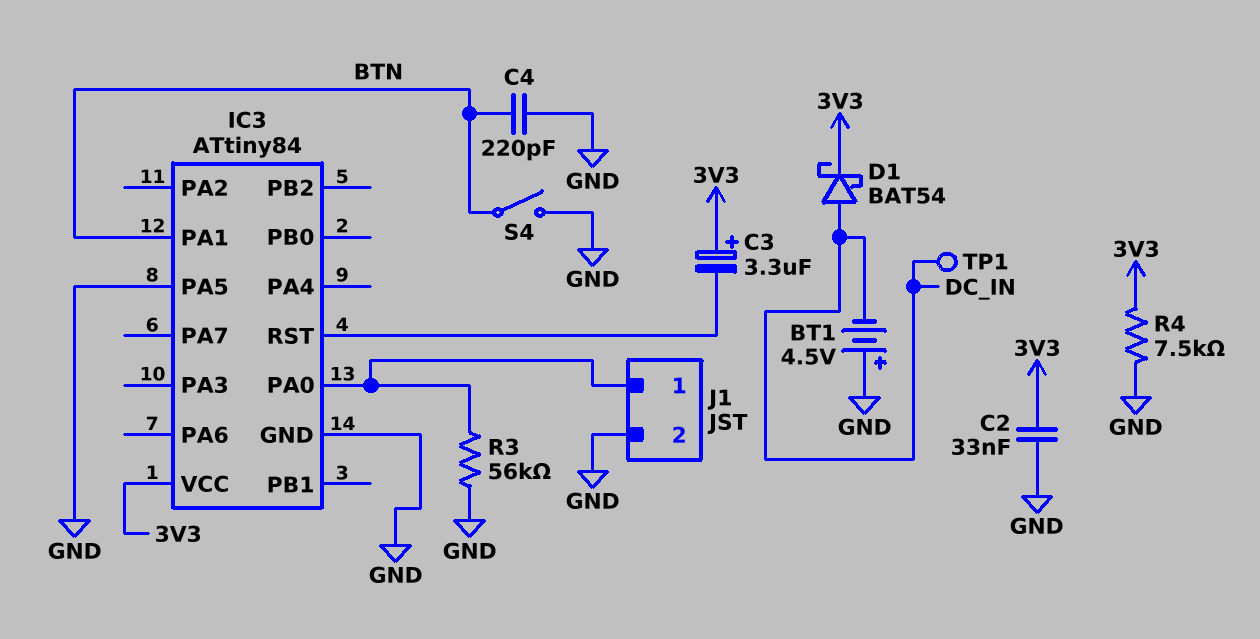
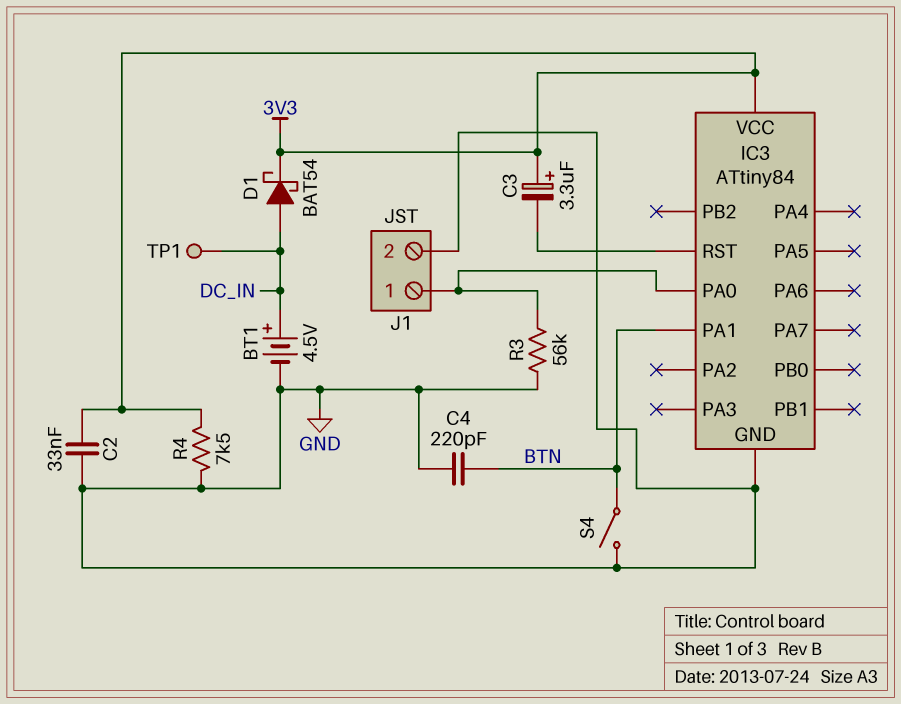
BT1: 4.5V (plus GND, minus DC_IN) -> 4.5V (plus DC_IN, minus GND)
IC3 pin PA5: GND -> none

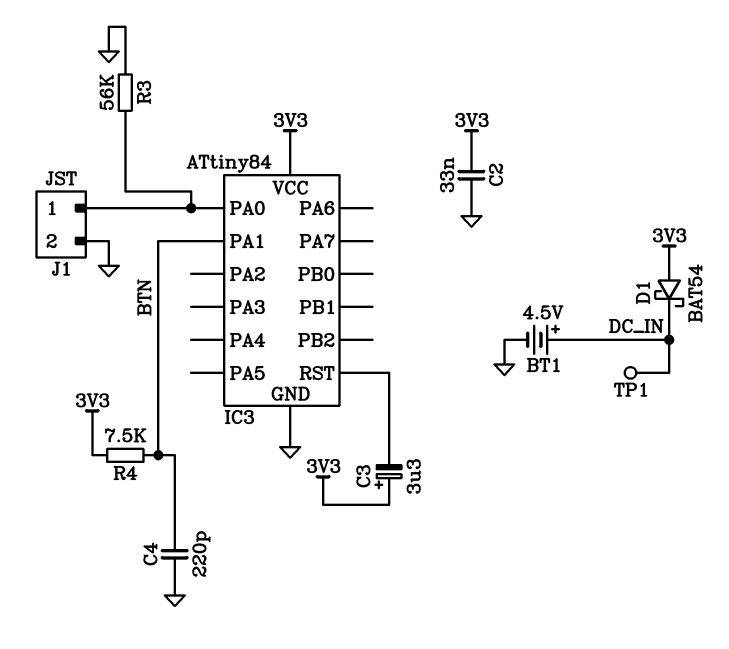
D1: schottky BAT54 (A DC_IN, K 3V3) -> schottky BAT54 (A 3V3, K DC_IN)
R4: 7.5k (3V3, GND) -> 7.5k (3V3, BTN)
S4: switch (BTN, GND) -> none

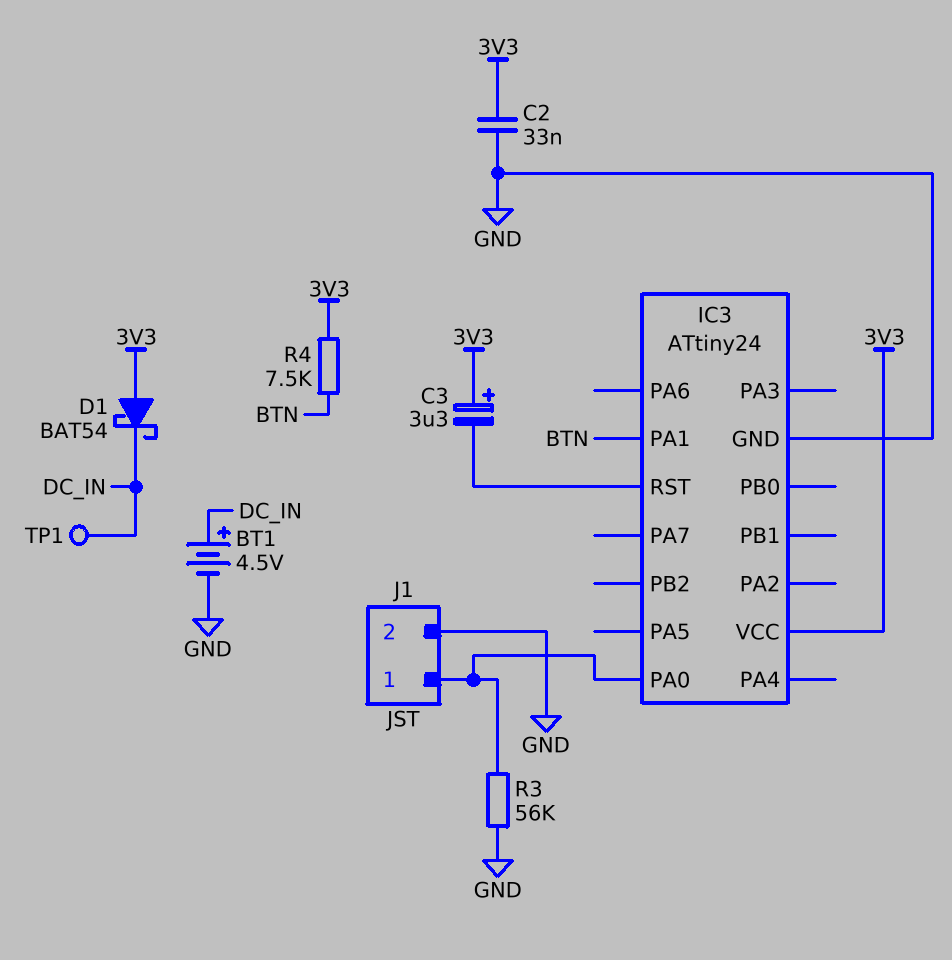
C4: 220pF (BTN, GND) -> none
IC3: ATtiny84 -> ATtiny24

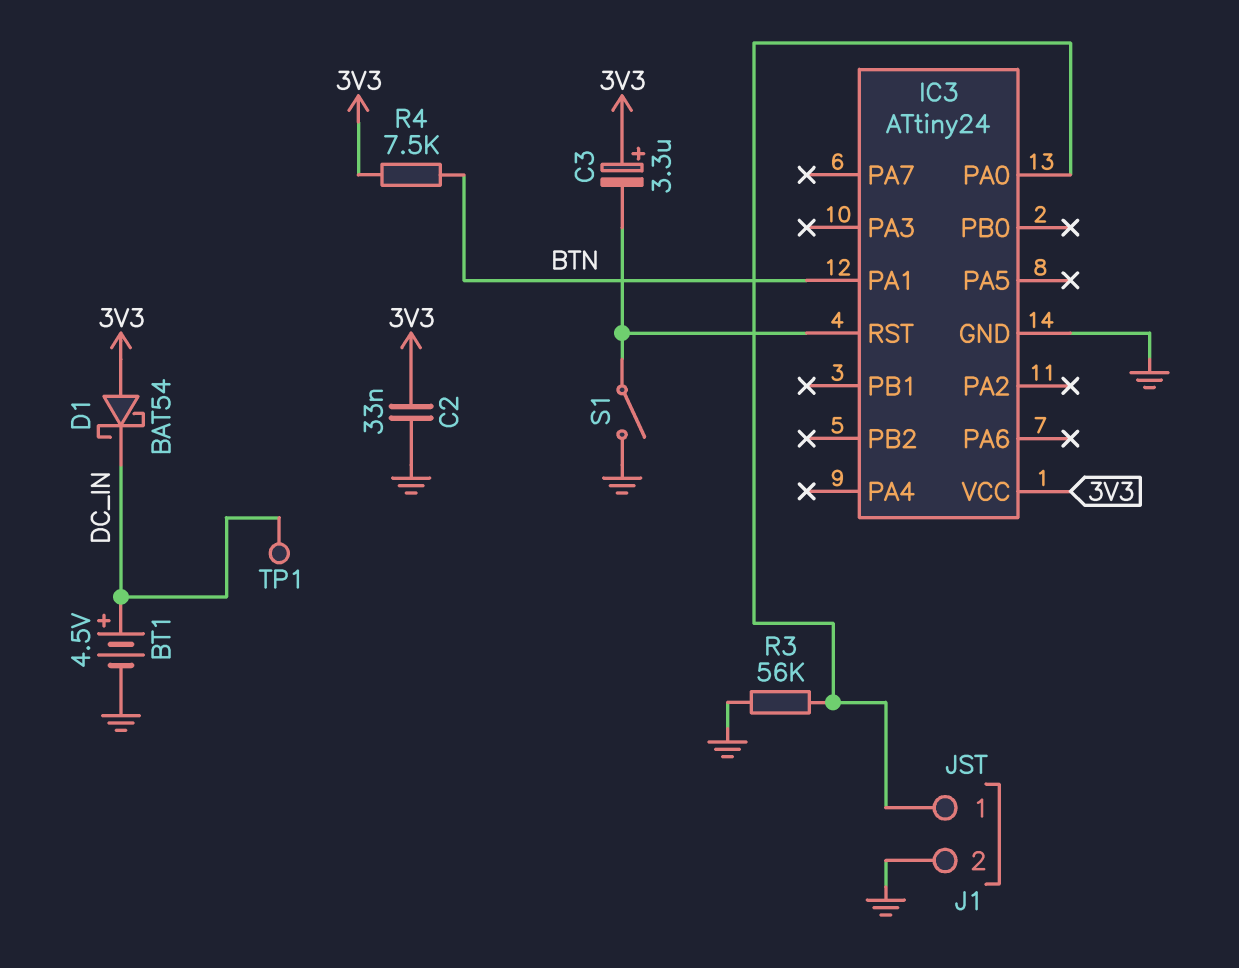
S1: none -> switch (GND, IC3/RST)

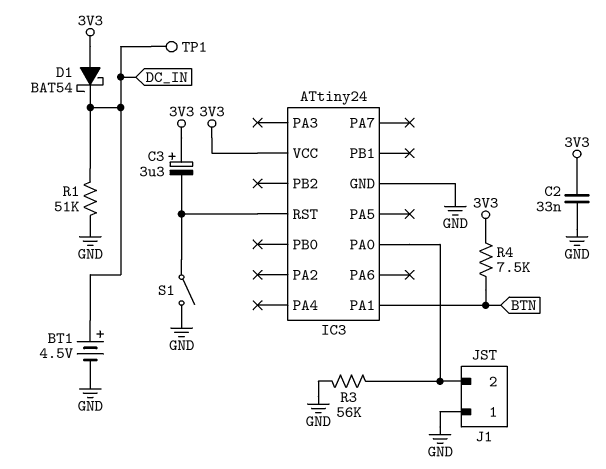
J1 pin 1: IC3/PA0 -> GND
J1 pin 2: GND -> IC3/PA0
R1: none -> 51k (DC_IN, GND)

